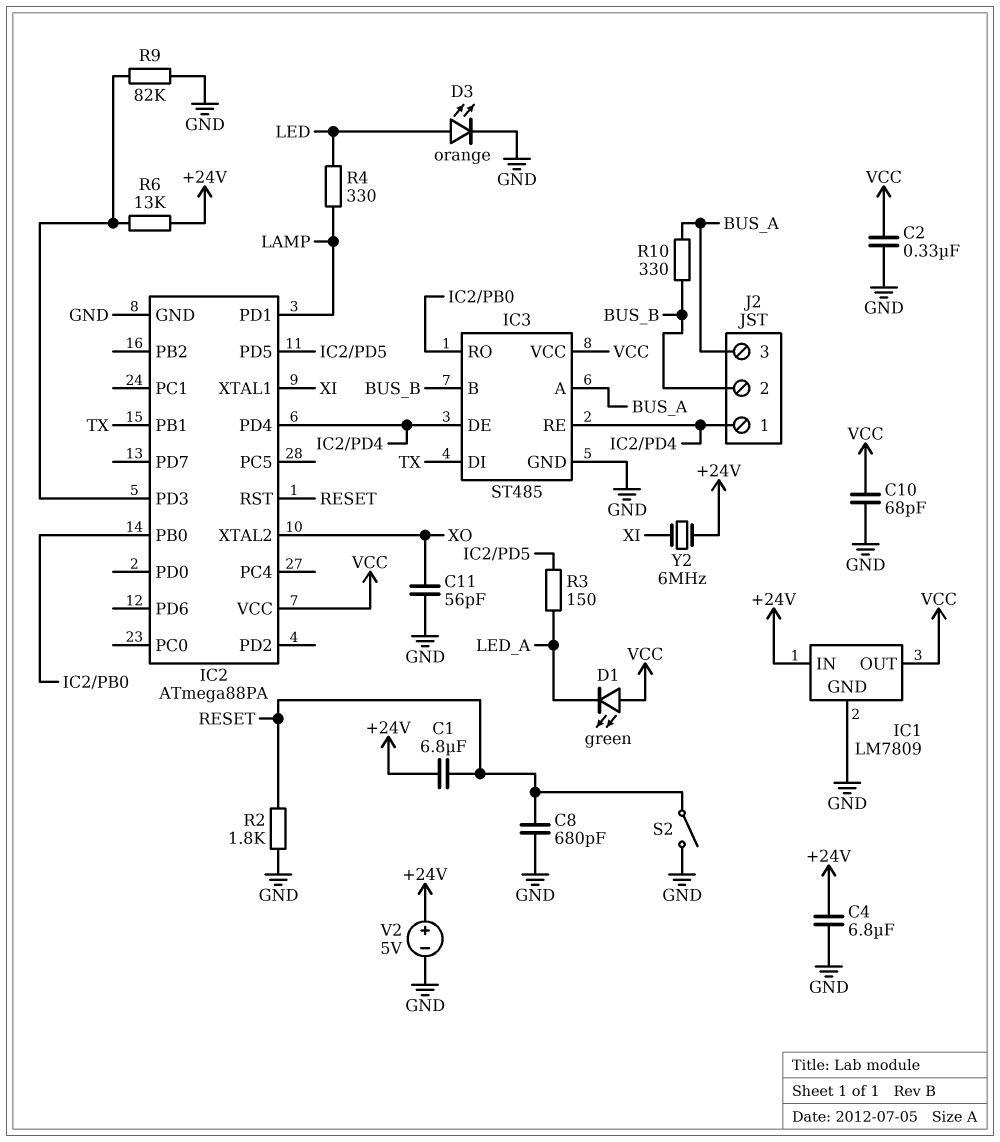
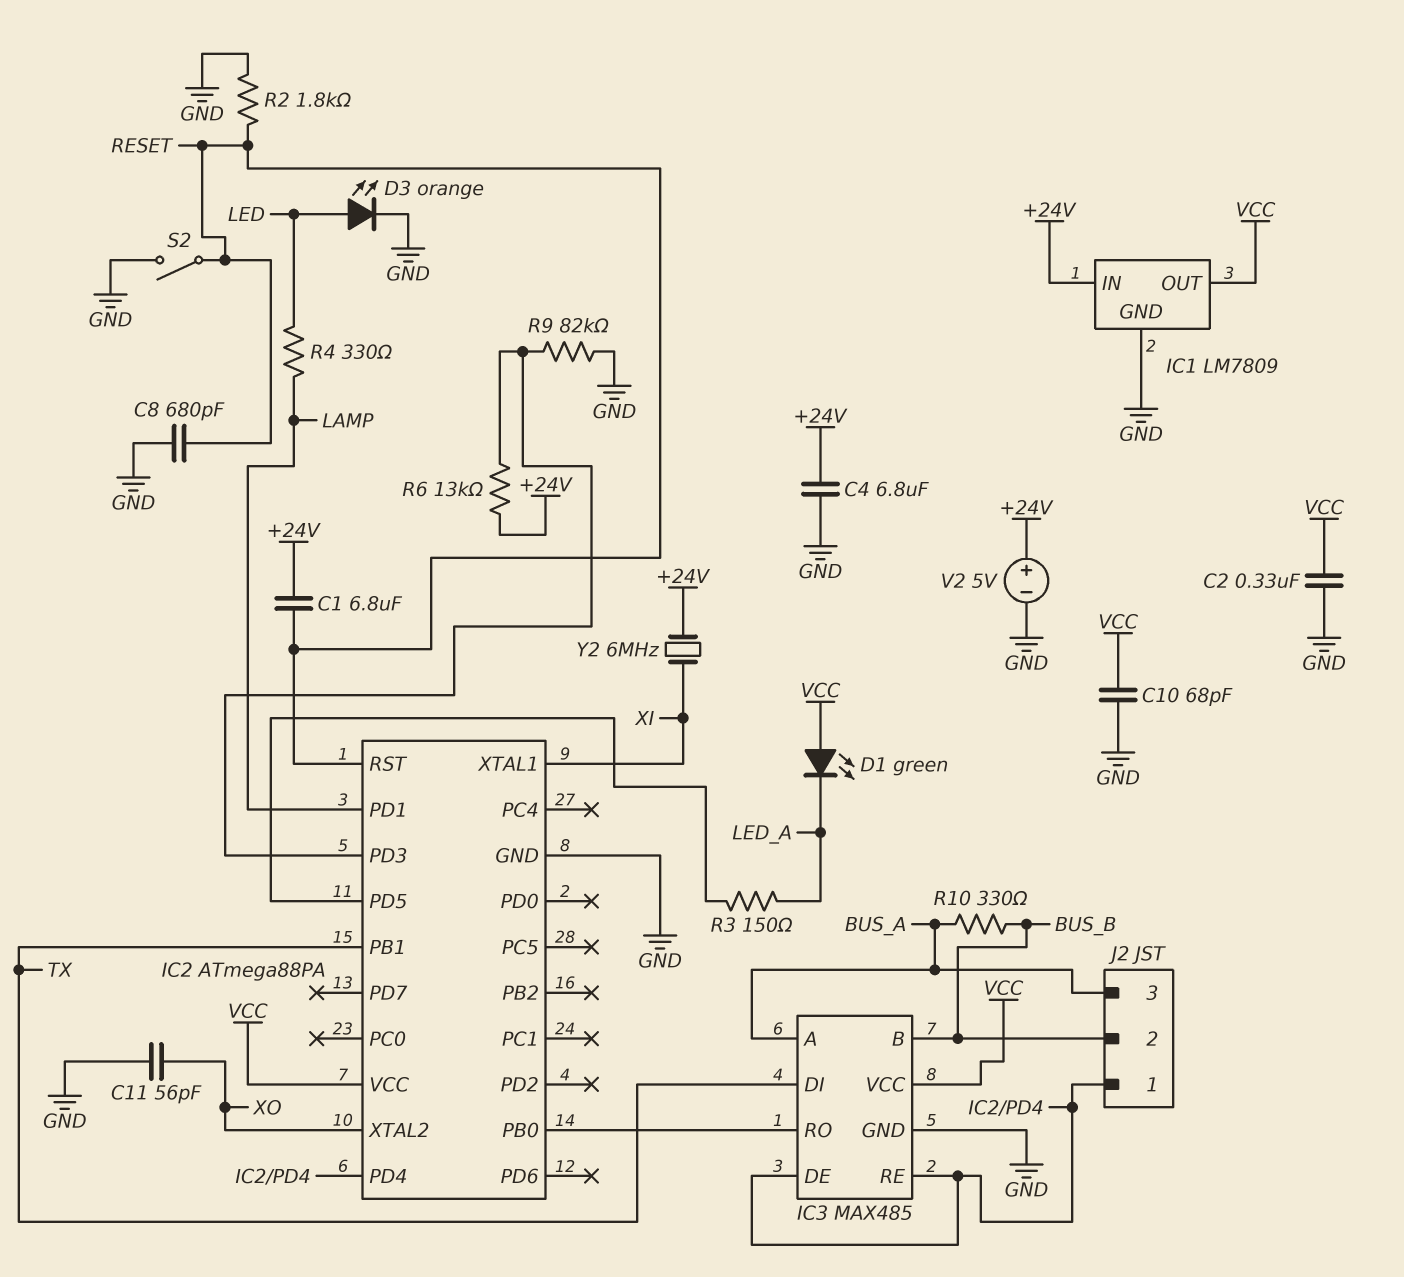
IC3: ST485 -> MAX485

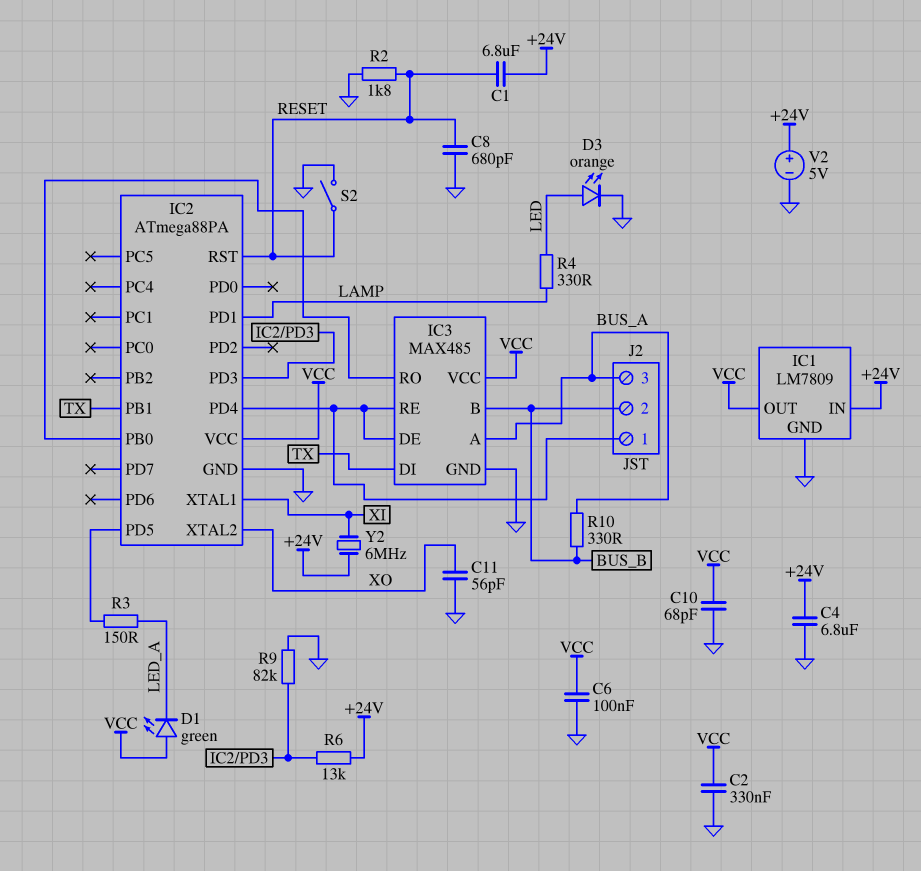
C6: none -> 100nF (GND, VCC)

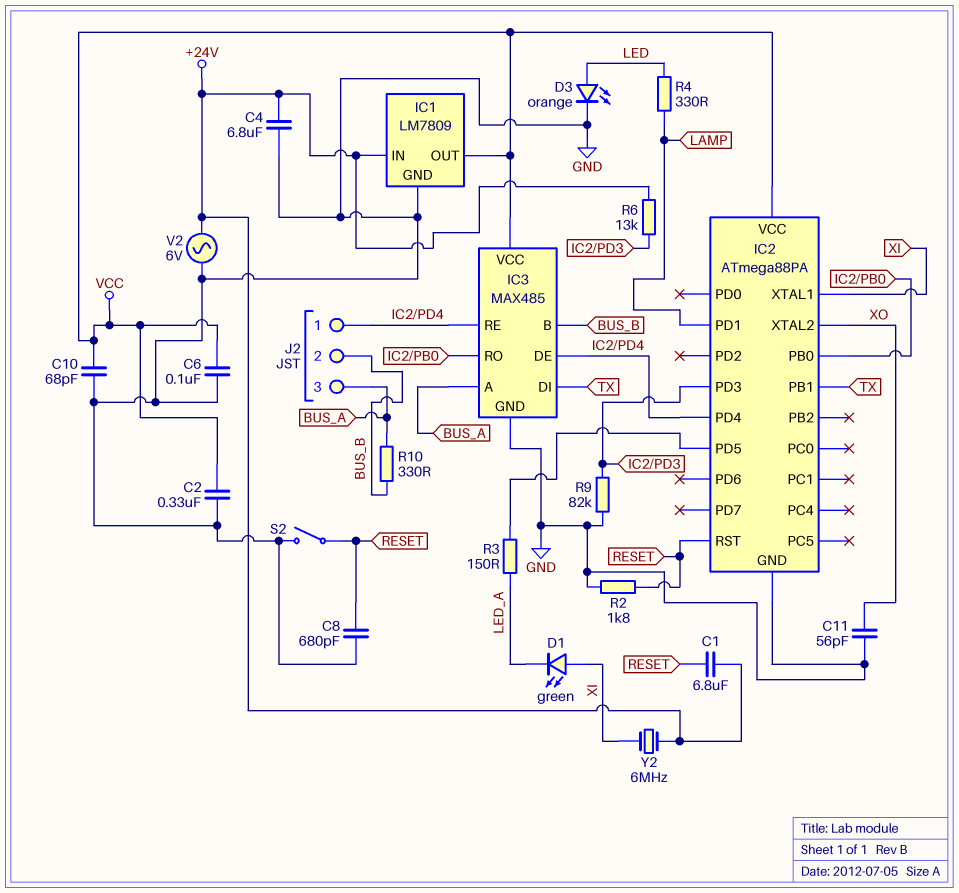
D1: LED green (A VCC, K LED_A) -> LED green (A XI, K LED_A)
V2: 5V (plus +24V, minus GND) -> AC 6V (+24V, GND)

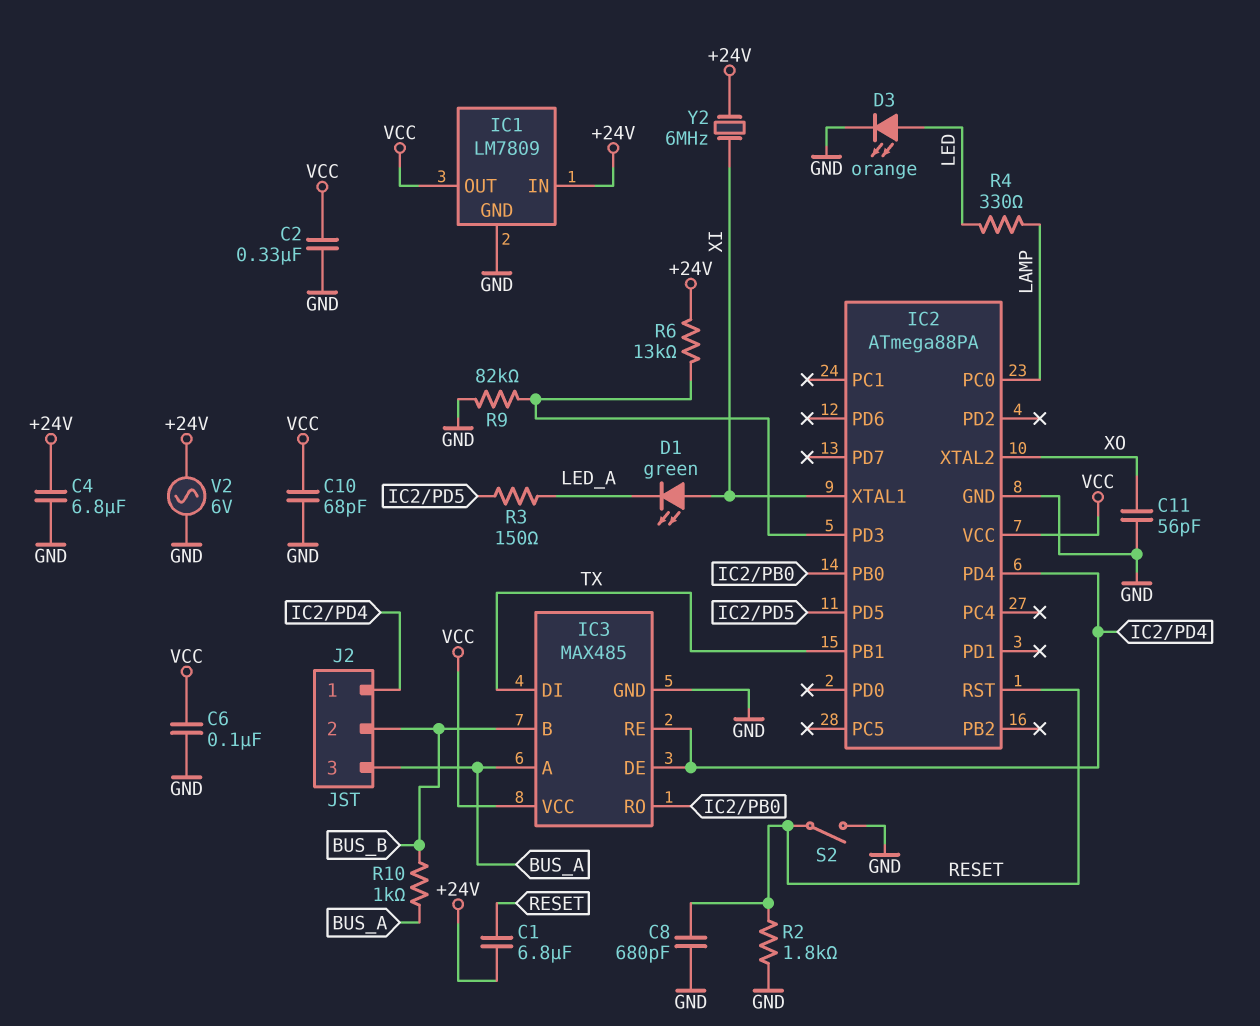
IC2 pin PC0: none -> LAMP
IC2 pin PD1: LAMP -> none
R10: 330 (BUS_A, BUS_B) -> 1k (BUS_A, BUS_B)

